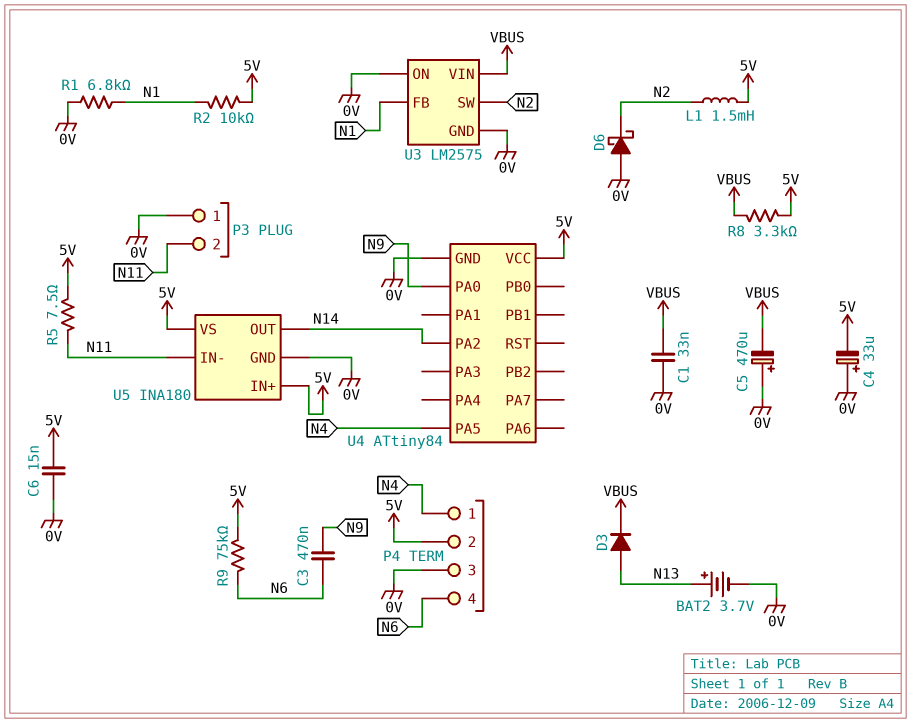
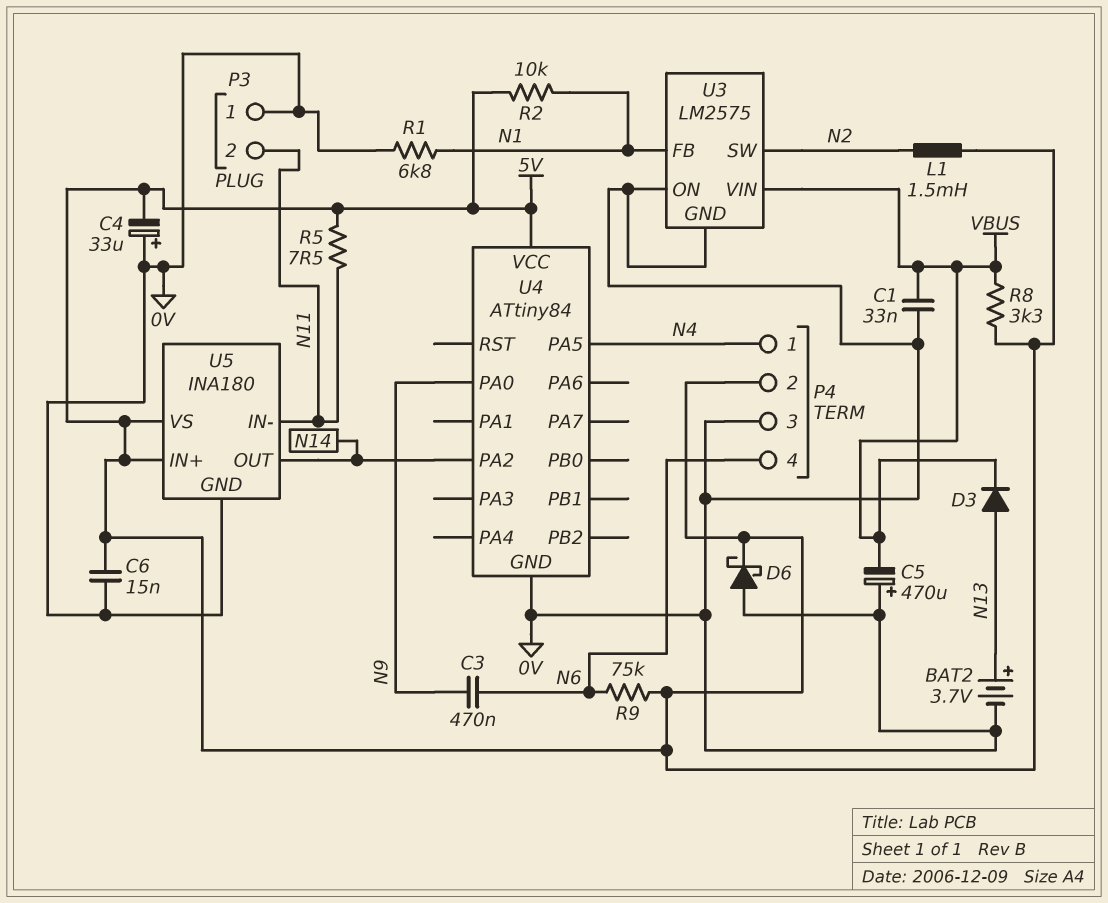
D6: schottky (A 0V, K N2) -> schottky (A 0V, K 5V)

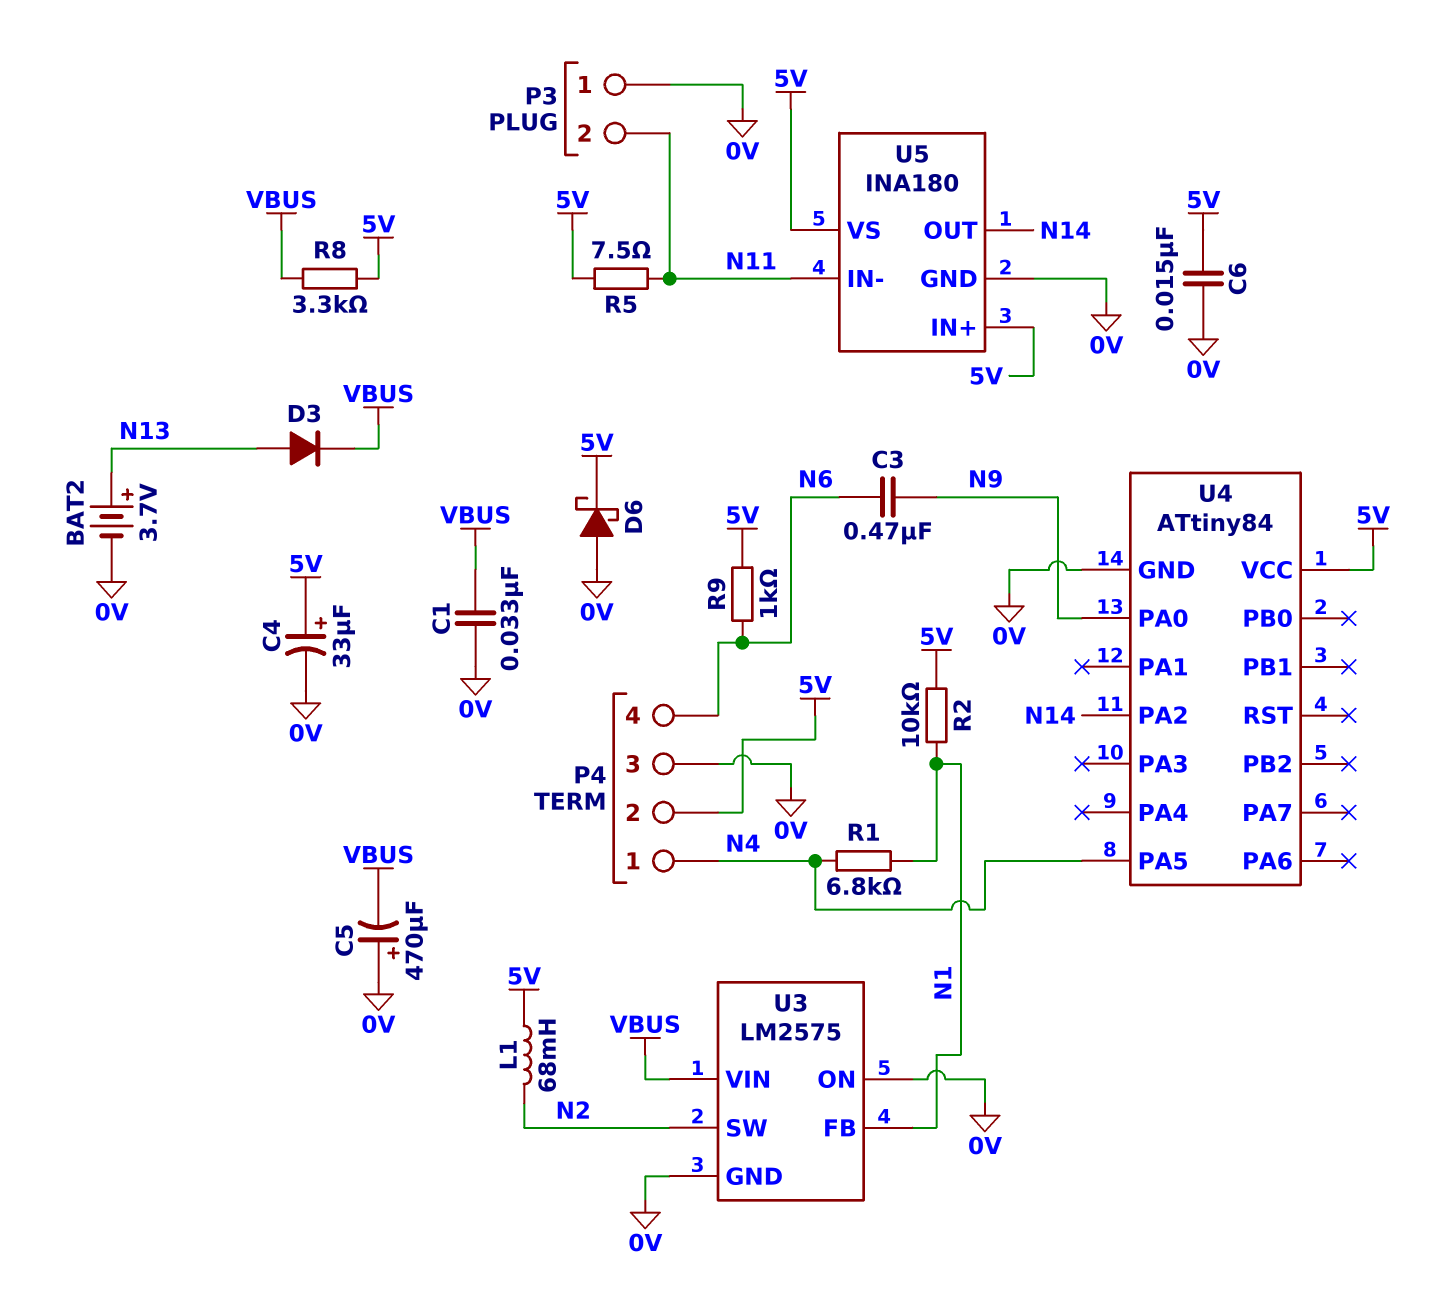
C4: 33uF (plus 0V, minus 5V) -> 33uF (plus 5V, minus 0V)
L1: 1.5mH (5V, N2) -> 68mH (5V, N2)
R1: 6.8k (0V, N1) -> 6.8k (N1, N4)
R9: 75k (5V, N6) -> 1k (5V, N6)

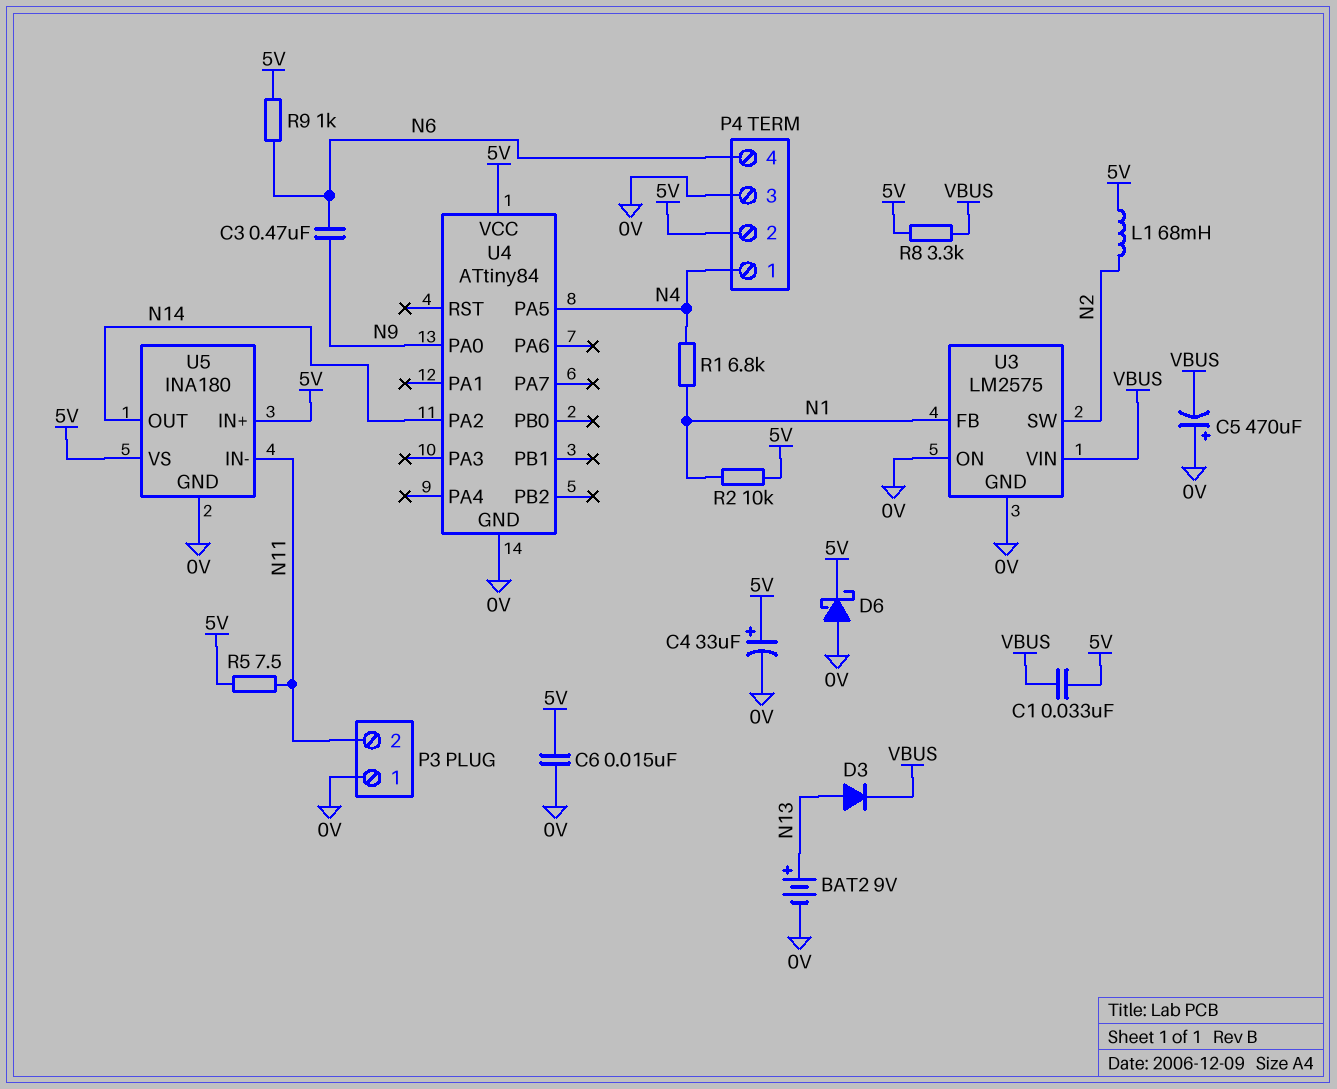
BAT2: 3.7V (plus N13, minus 0V) -> 9V (plus N13, minus 0V)
C1: 33nF (0V, VBUS) -> 33nF (5V, VBUS)

